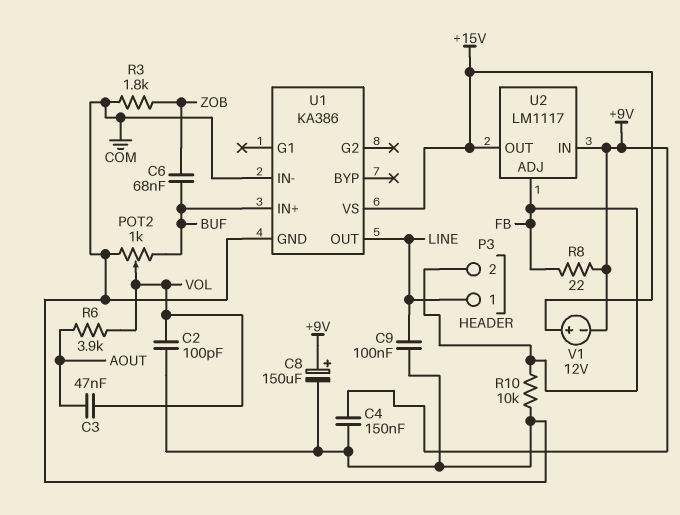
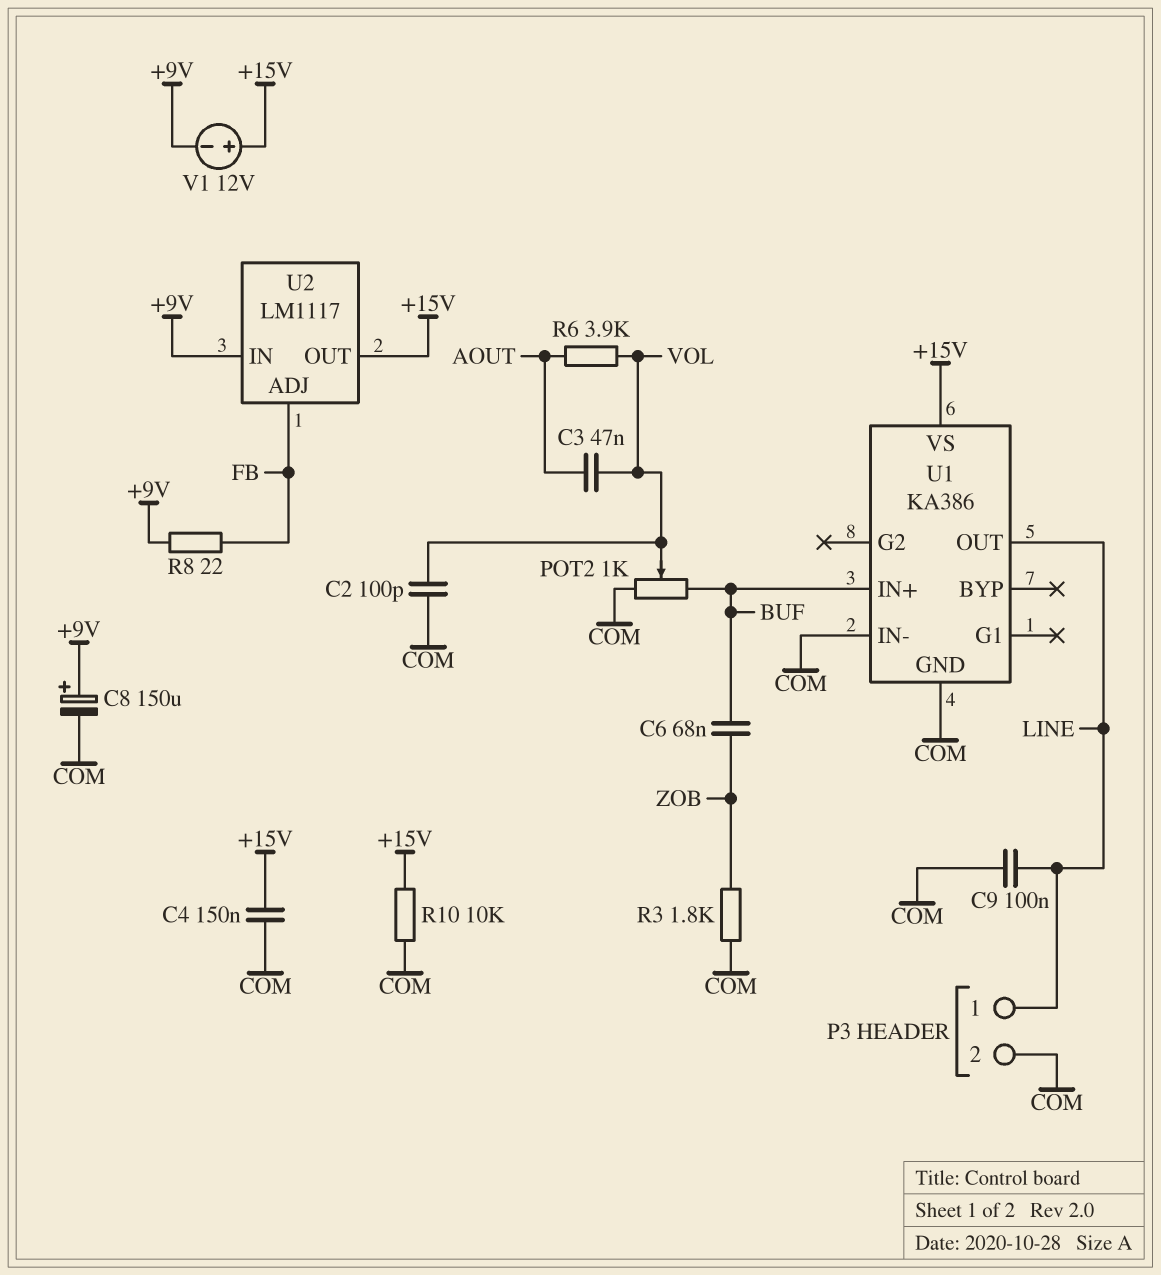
C4: 150nF (+9V, COM) -> 150nF (+15V, COM)
P3 pin 2: FB -> COM
R10: 10k (COM, FB) -> 10k (+15V, COM)

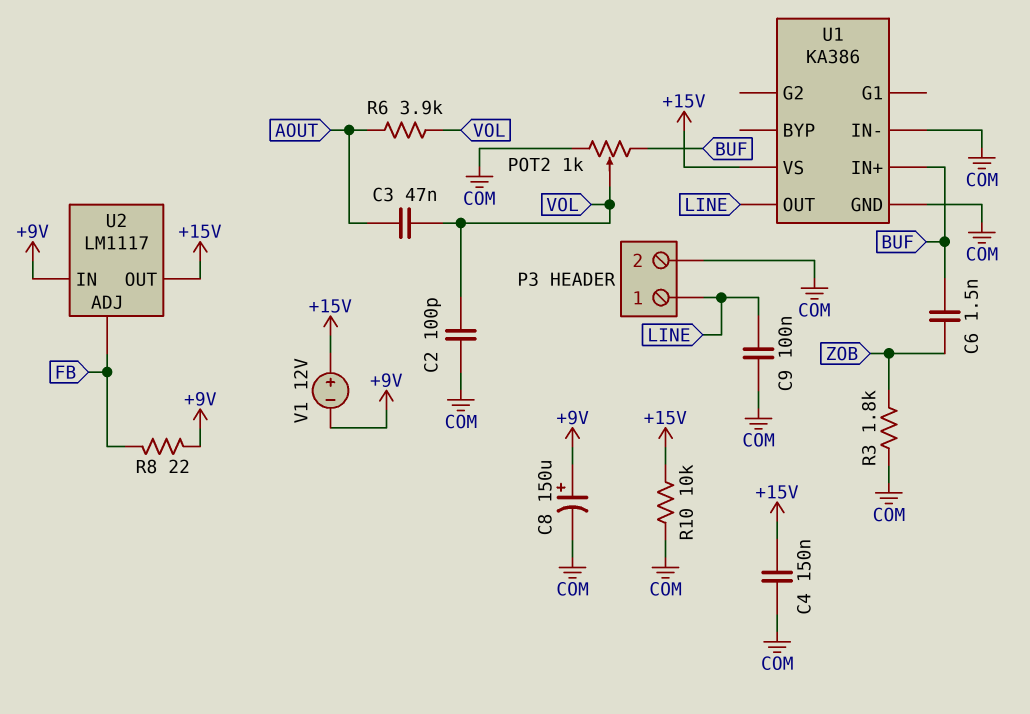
C6: 68nF (BUF, ZOB) -> 1.5nF (BUF, ZOB)

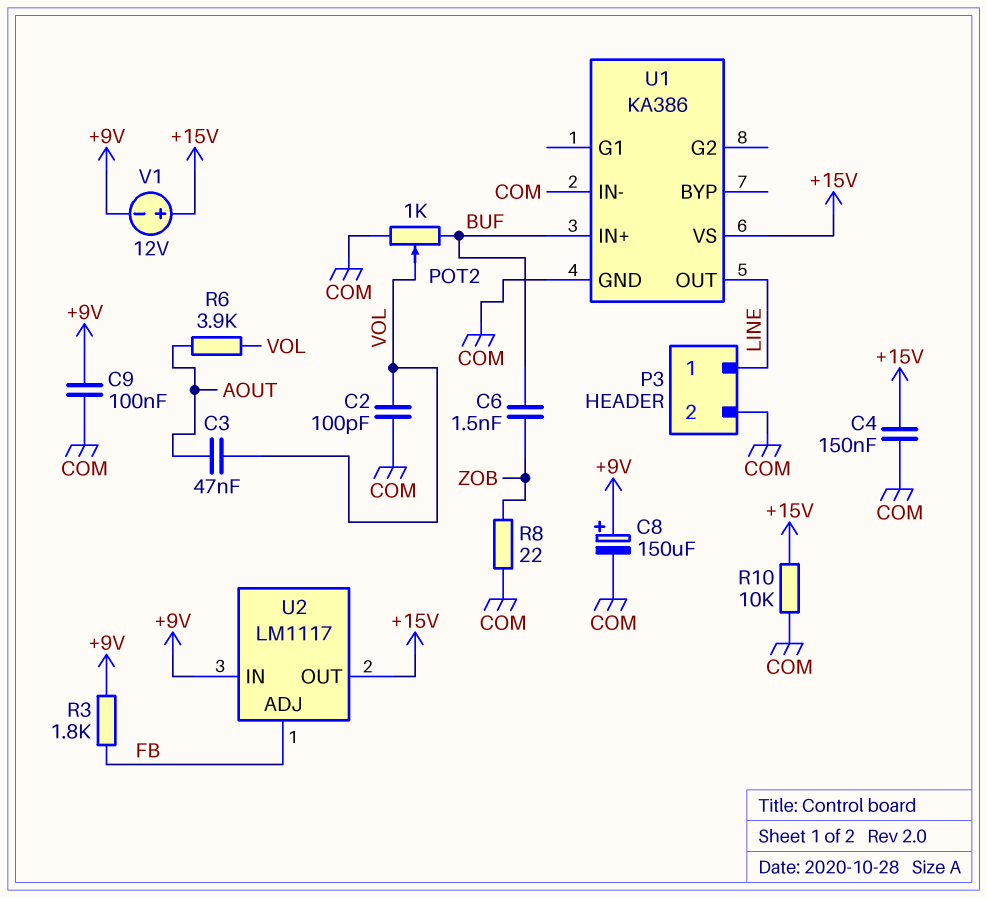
C9: 100nF (COM, LINE) -> 100nF (+9V, COM)
R3: 1.8k (COM, ZOB) -> 1.8k (+9V, FB)
R8: 22 (+9V, FB) -> 22 (COM, ZOB)

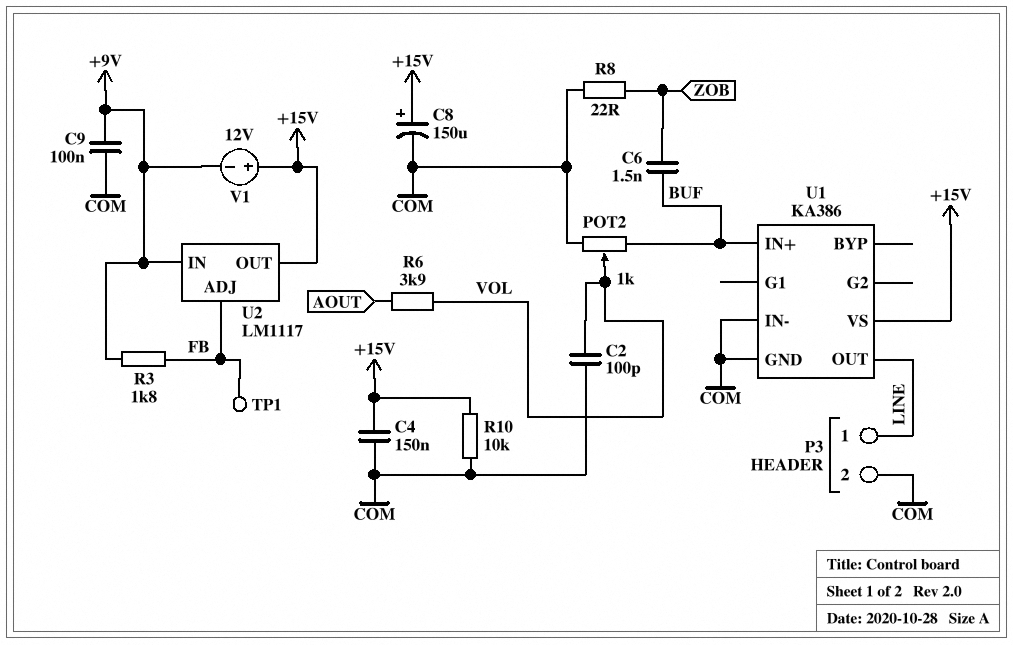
C3: 47nF (AOUT, VOL) -> none
C8: 150uF (plus +9V, minus COM) -> 150uF (plus +15V, minus COM)
TP1: none -> test point (FB)

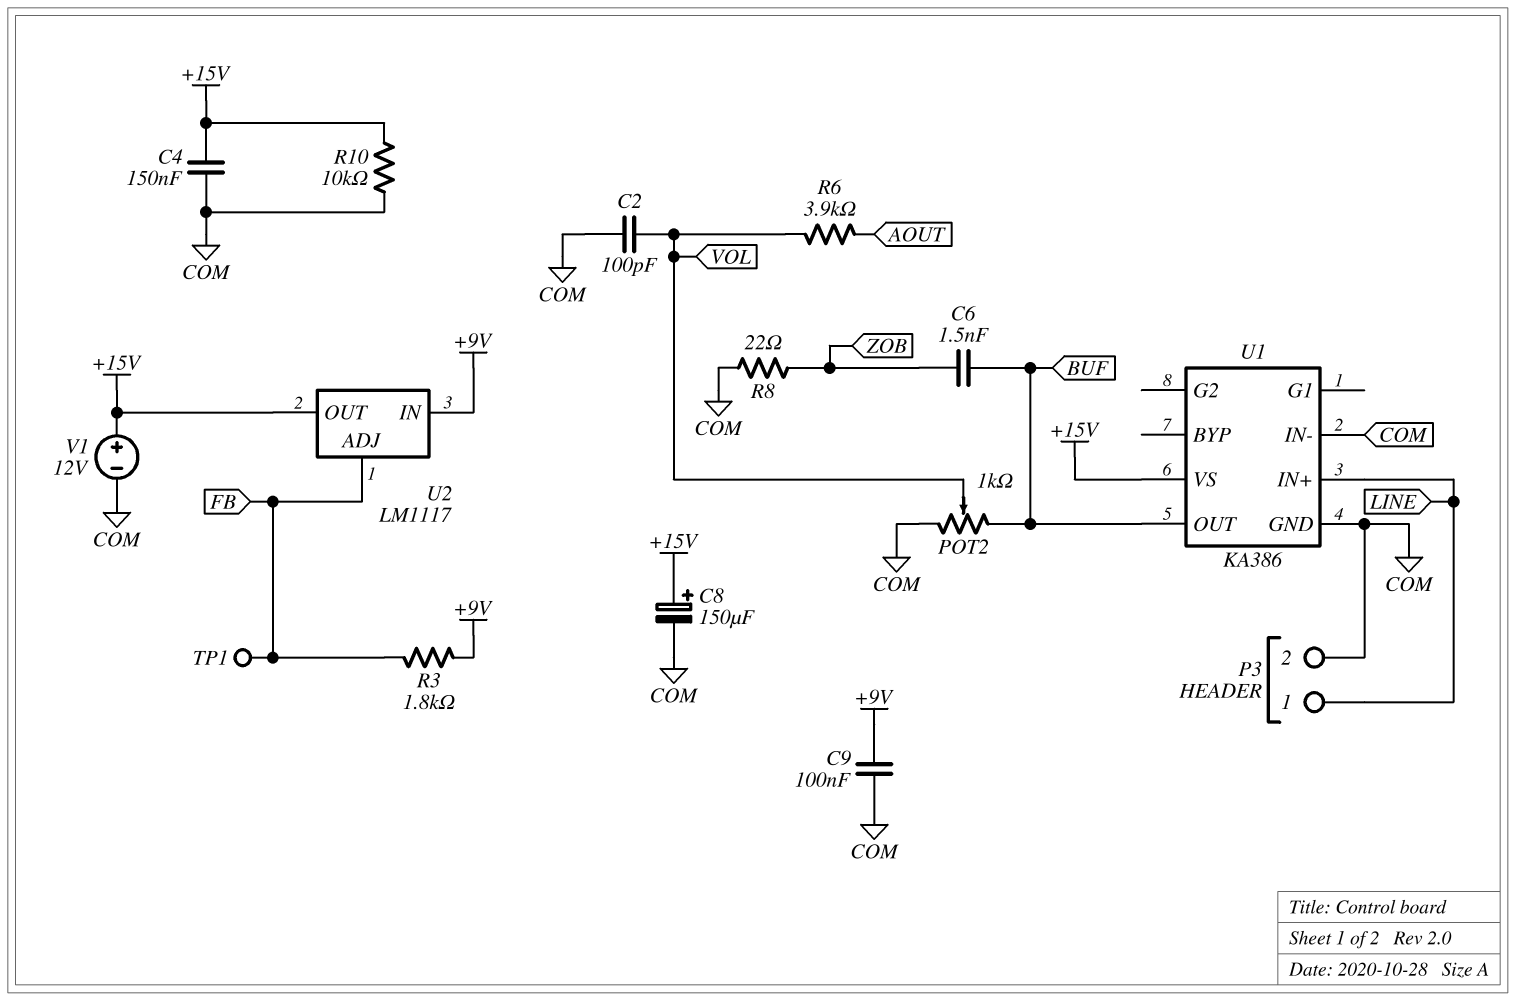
U1 pin IN+: BUF -> LINE
U1 pin OUT: LINE -> BUF
V1: 12V (plus +15V, minus +9V) -> 12V (plus +15V, minus COM)

